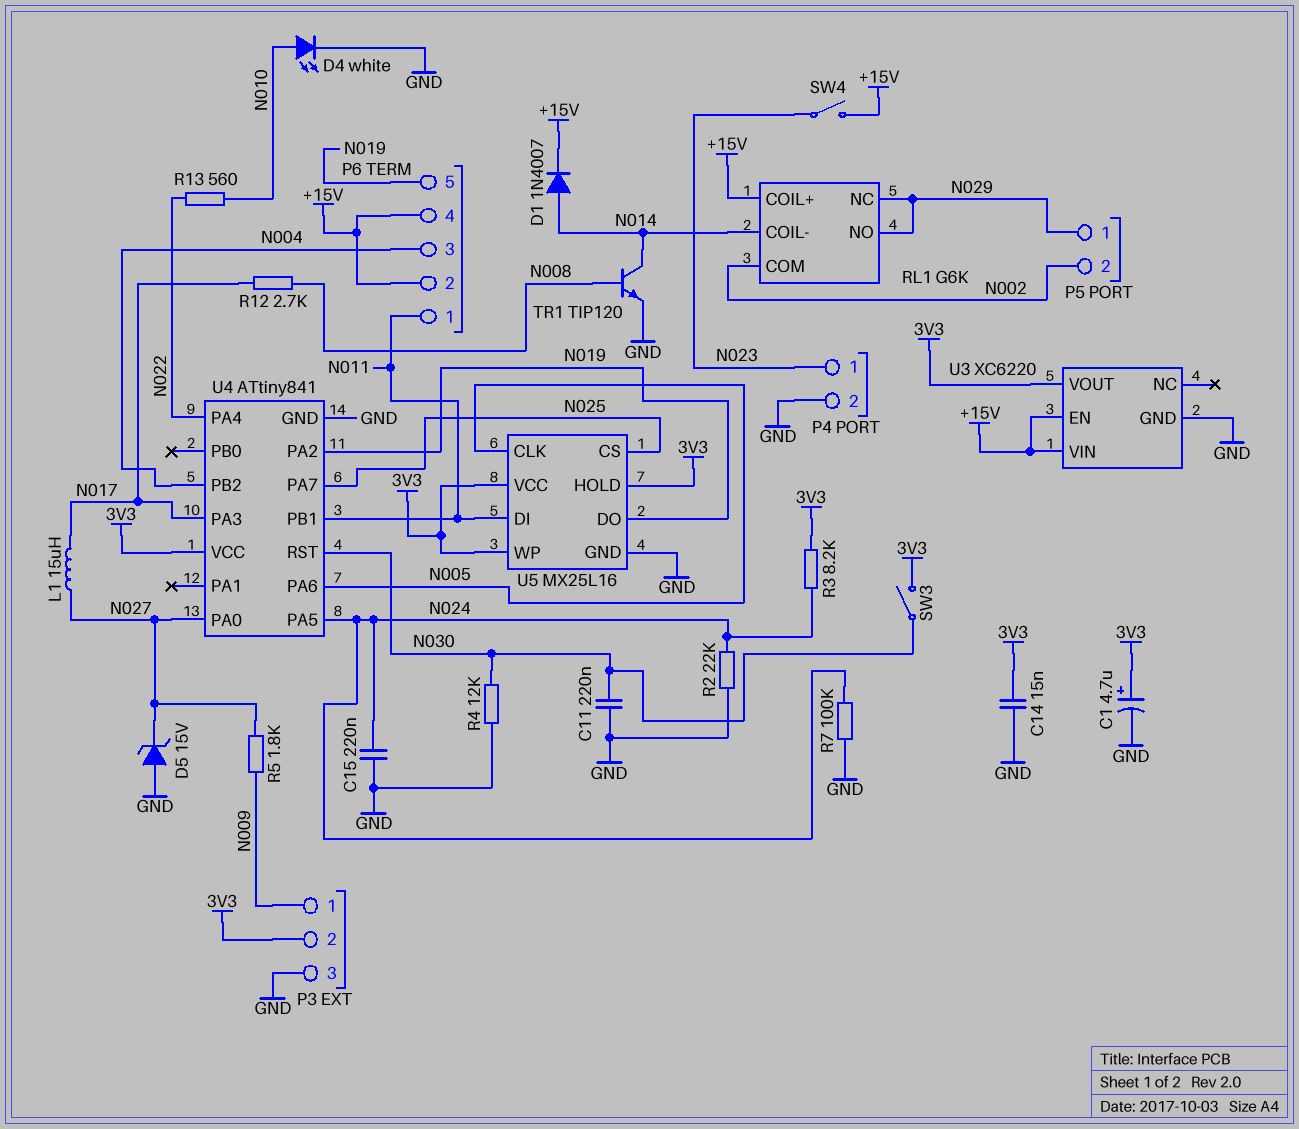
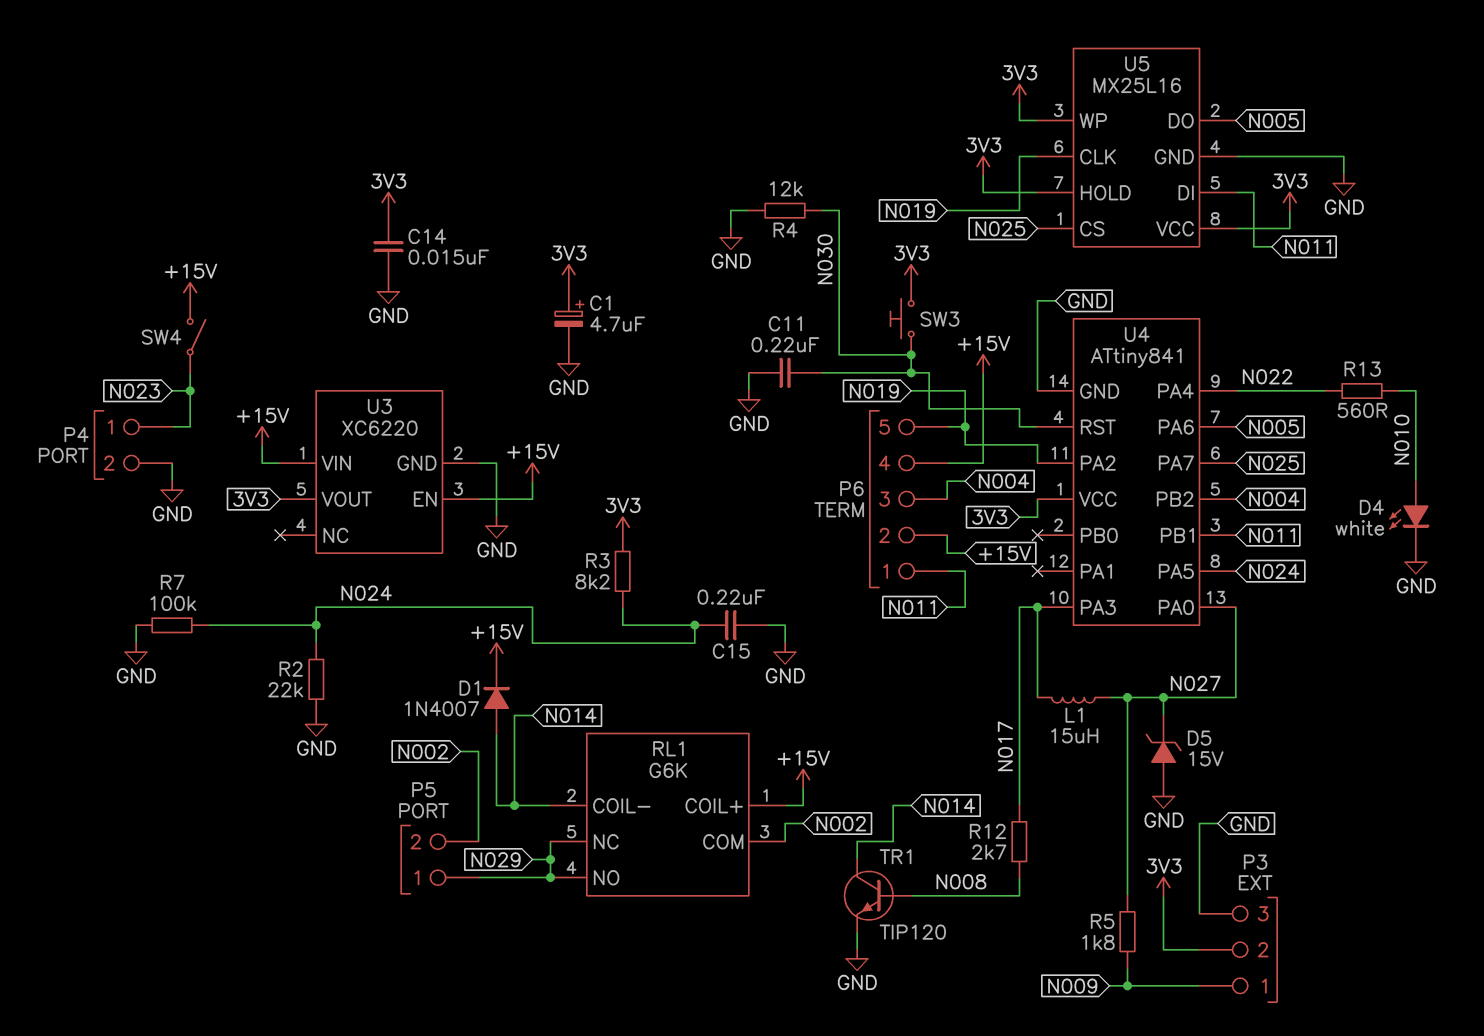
SW3: switch (3V3, N030) -> button (3V3, N030)
U5 pin CLK: N005 -> N019
U5 pin DO: N019 -> N005

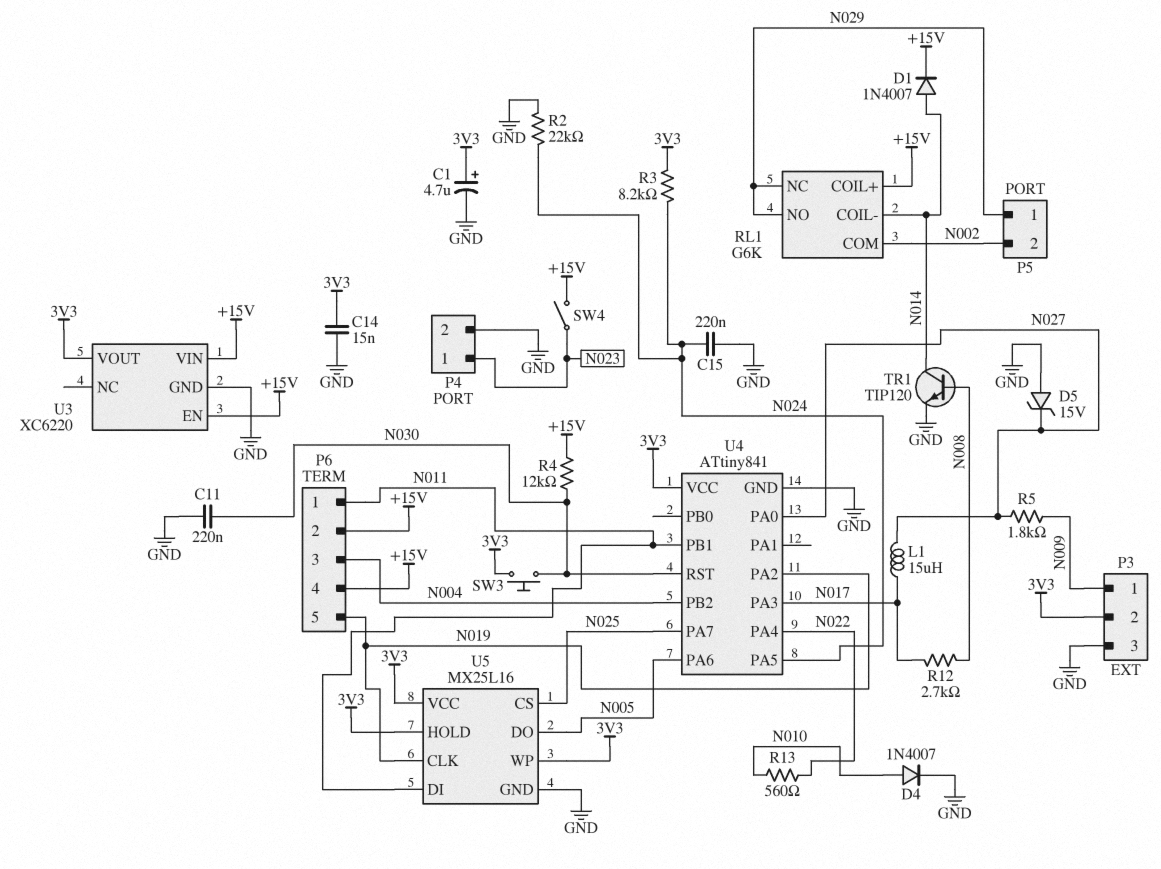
D4: LED white (A N010, K GND) -> diode 1N4007 (A N010, K GND)
R4: 12k (GND, N030) -> 12k (+15V, N030)
R7: 100k (GND, N024) -> none

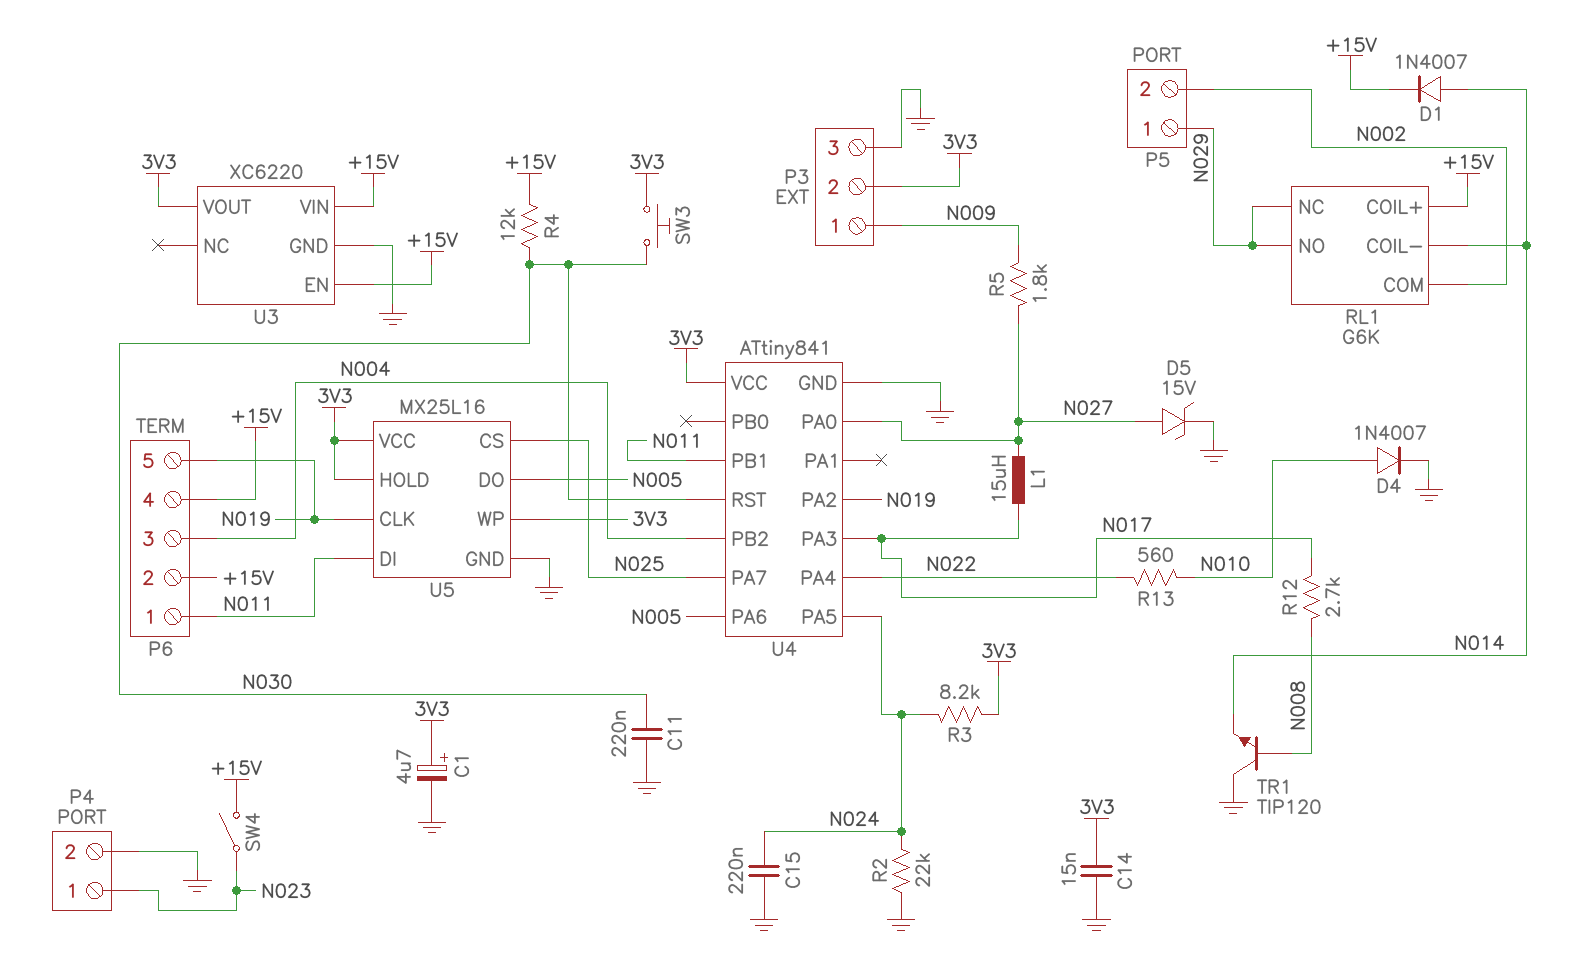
D5: zener 15V (A GND, K N027) -> zener 15V (A N027, K GND)
TR1: NPN TIP120 (B N008, C N014, E GND) -> NPN TIP120 (B N008, C GND, E N014)

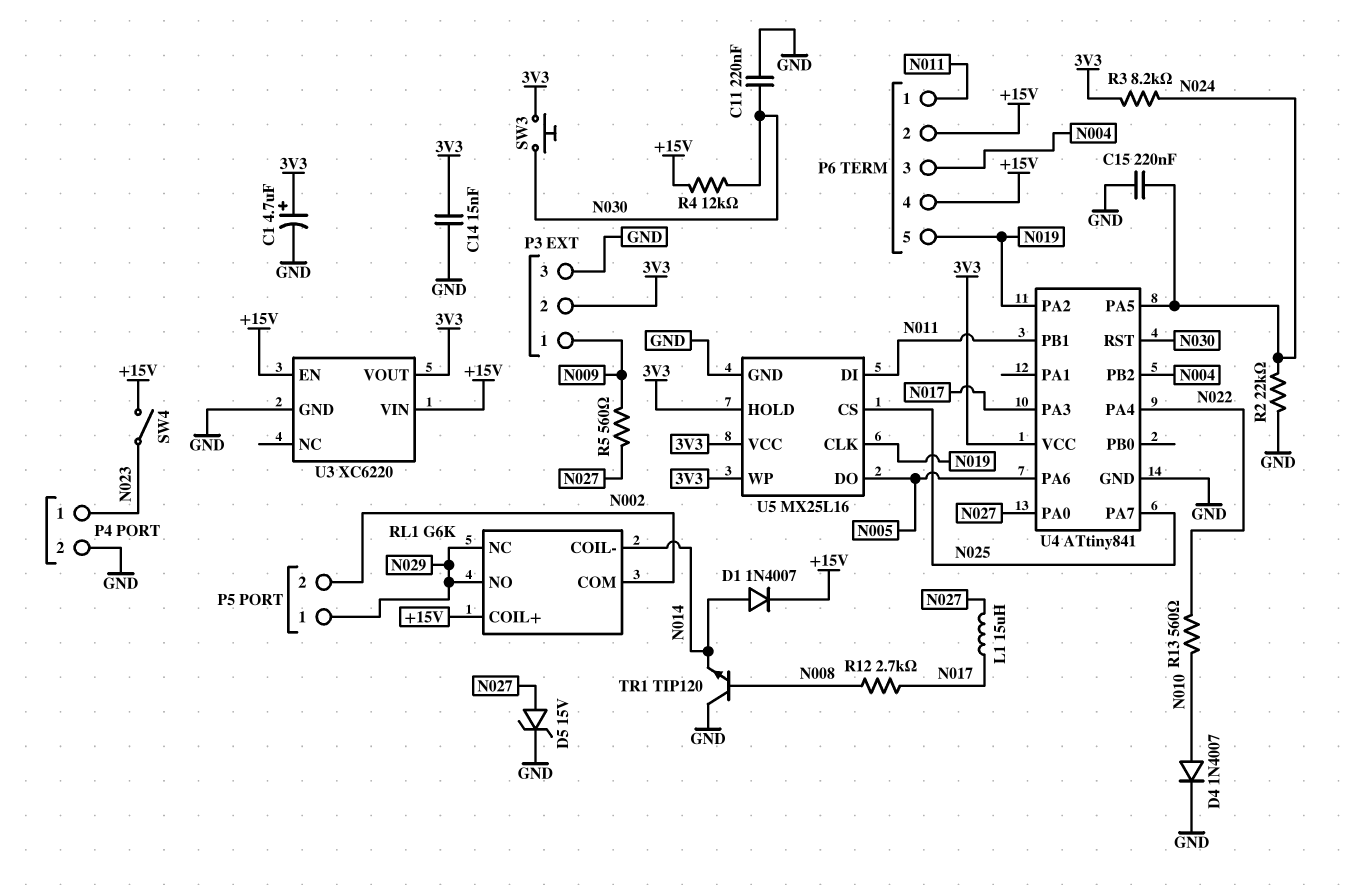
R5: 1.8k (N009, N027) -> 560 (N009, N027)

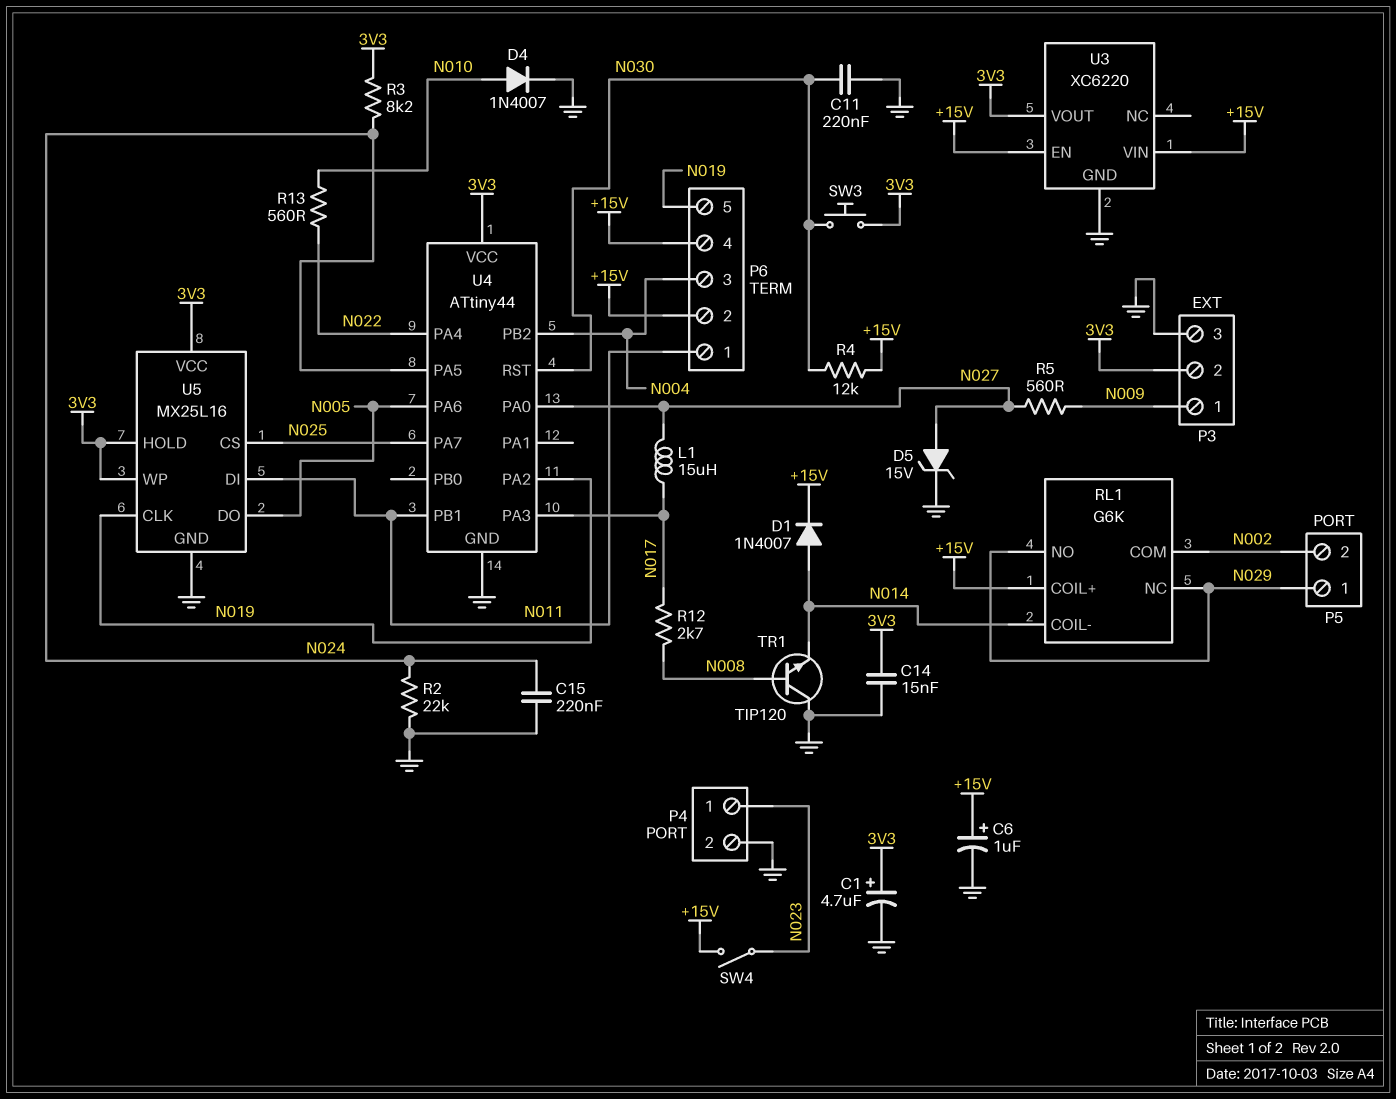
C6: none -> 1uF (plus +15V, minus GND)
U4: ATtiny841 -> ATtiny44

